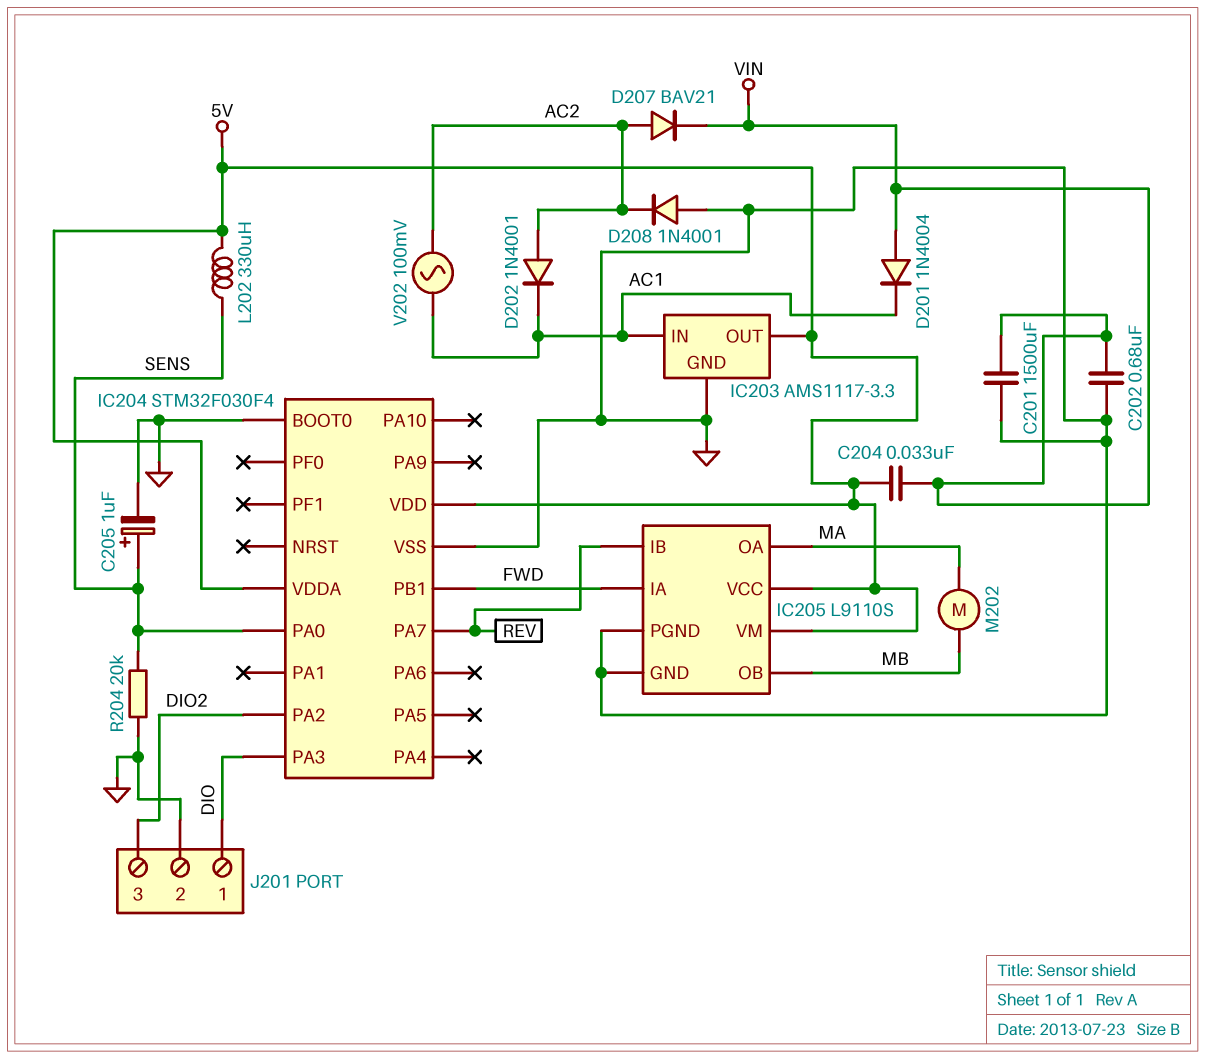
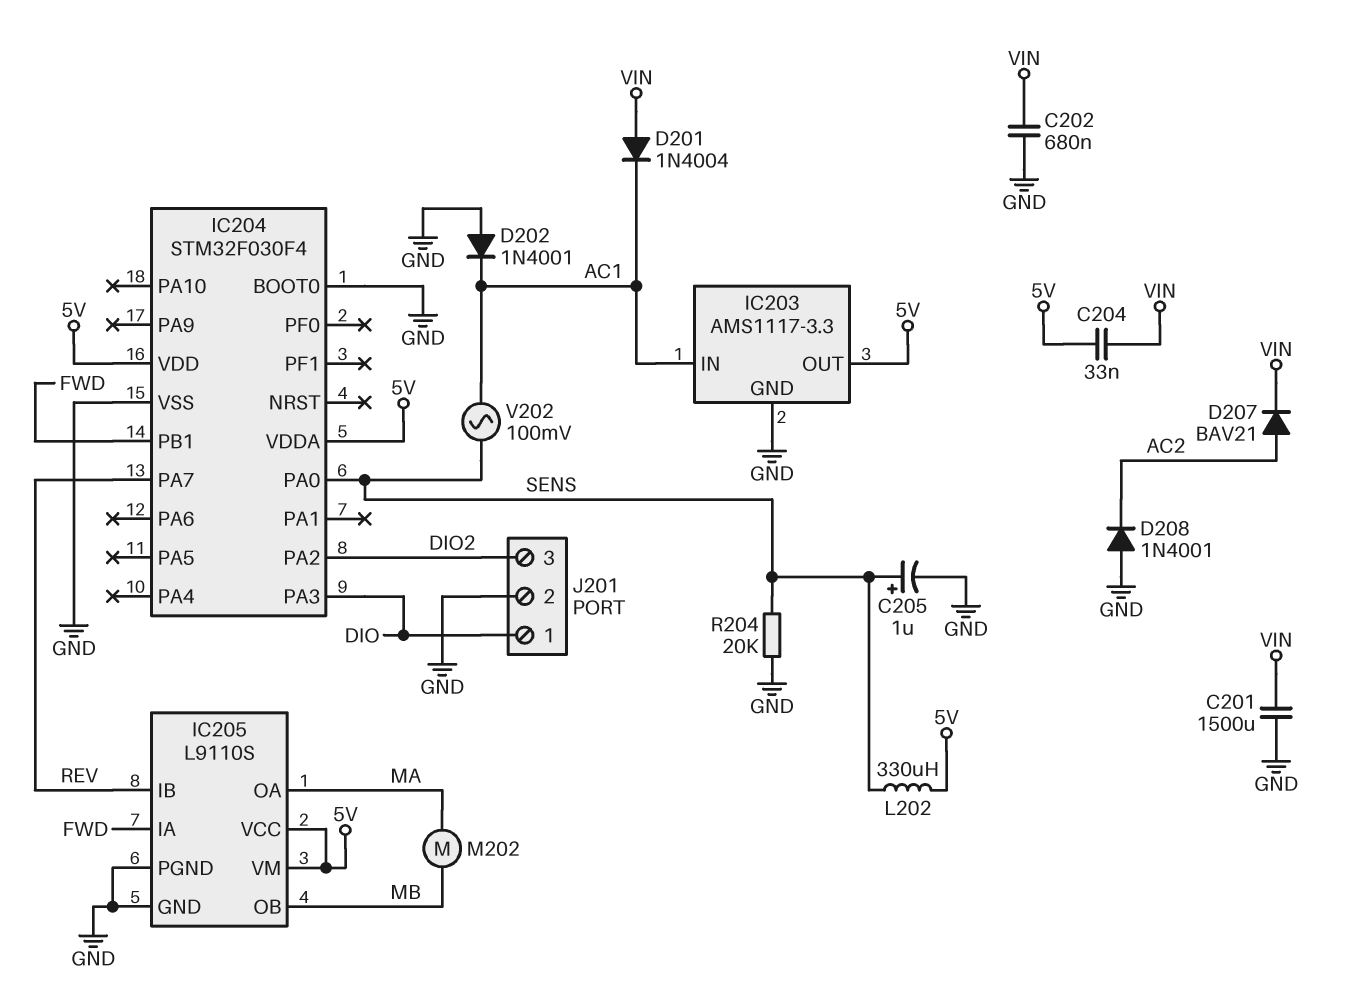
D202: diode 1N4001 (A AC2, K AC1) -> diode 1N4001 (A GND, K AC1)
V202: AC 100mV (AC1, AC2) -> AC 100mV (AC1, SENS)

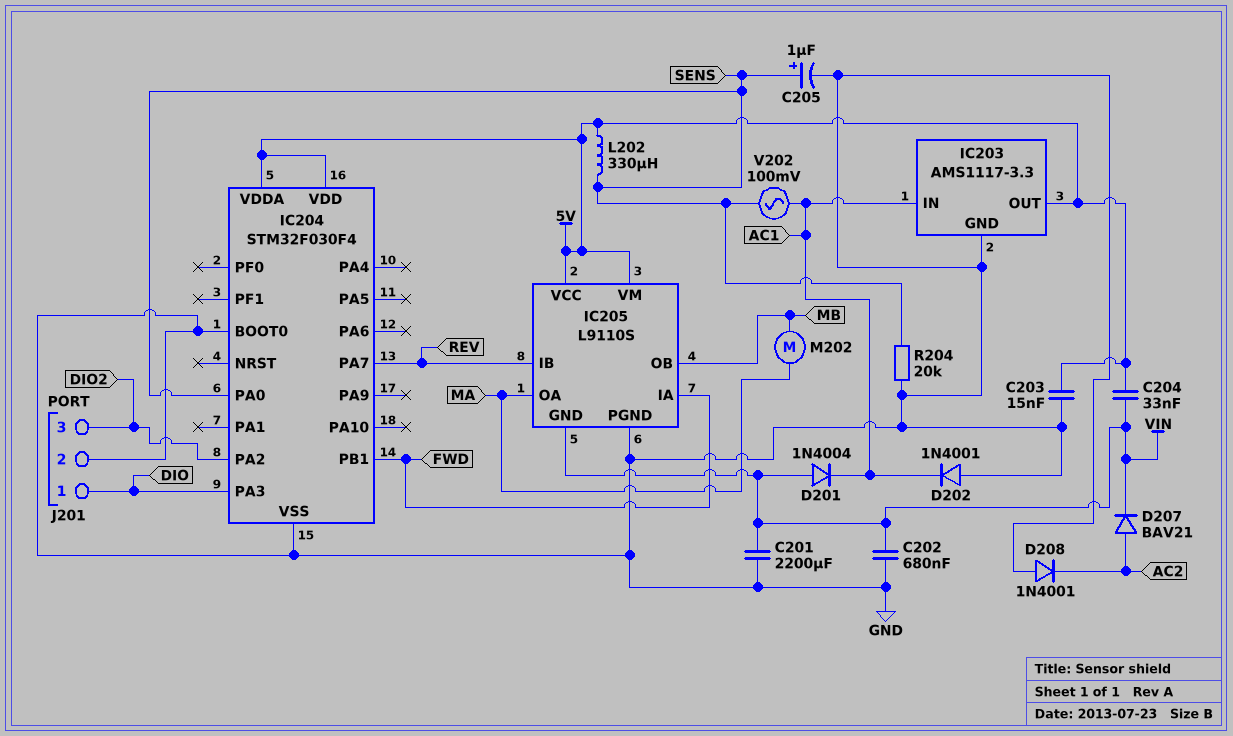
C201: 1500uF (GND, VIN) -> 2200uF (GND, VIN)
C203: none -> 15nF (5V, GND)
IC205 pin GND: GND -> VIN

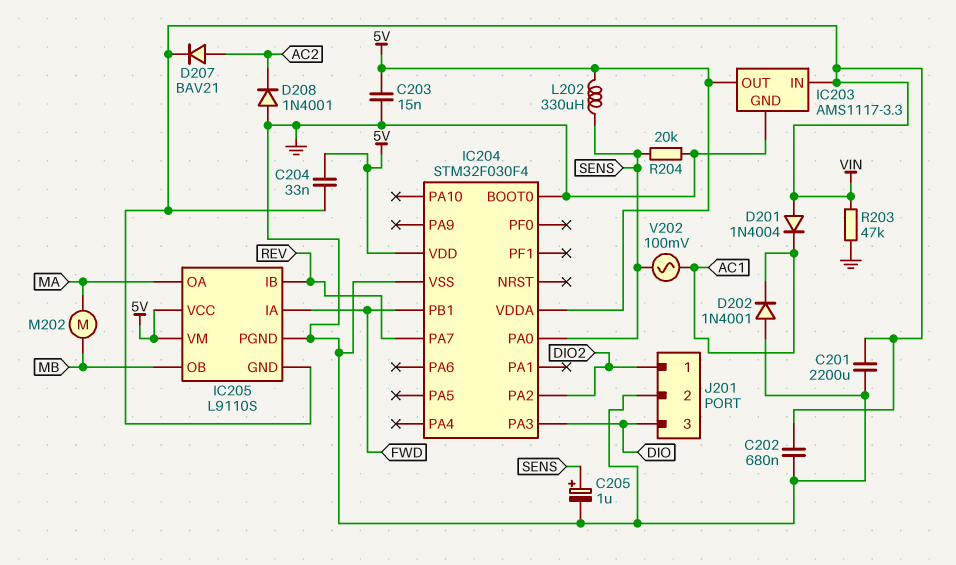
IC203 pin IN: AC1 -> VIN
J201 pin 1: DIO -> DIO2
J201 pin 3: DIO2 -> DIO
R203: none -> 47k (GND, VIN)

